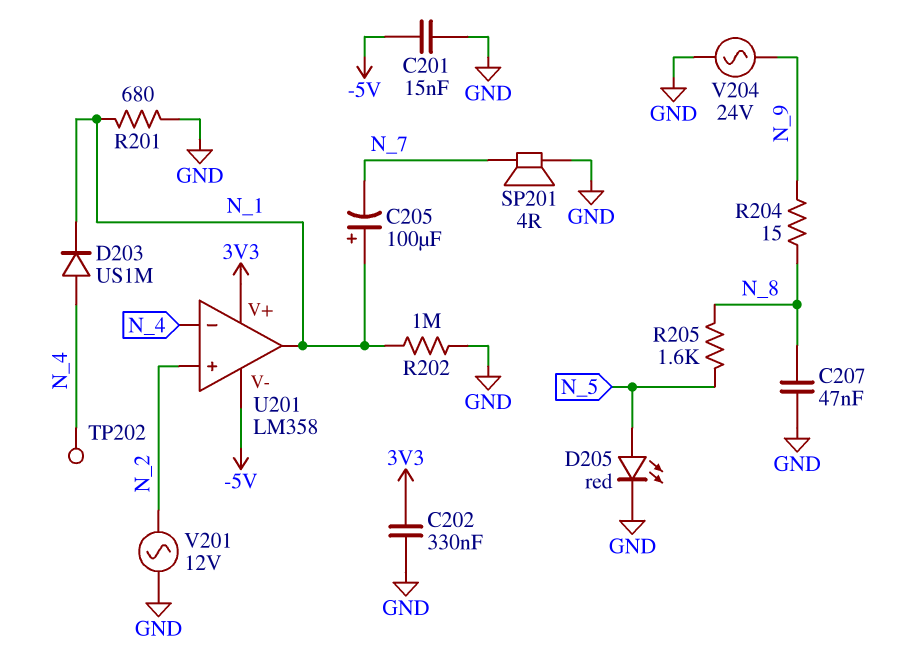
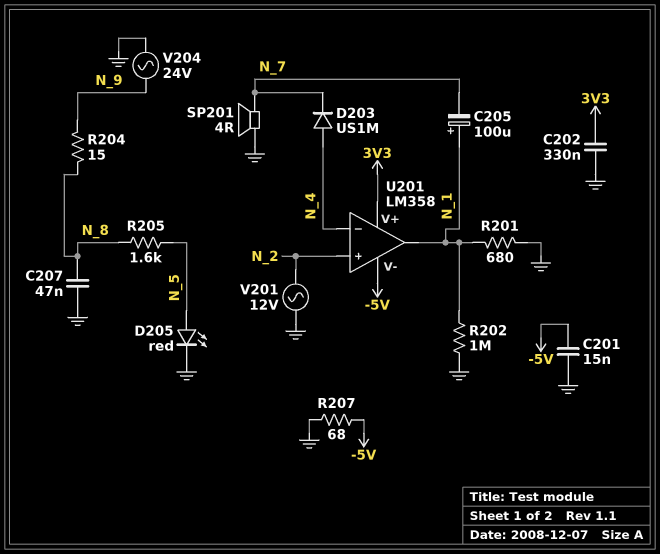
D203: diode US1M (A N_4, K N_1) -> diode US1M (A N_4, K N_7)
R207: none -> 68 (-5V, GND)
TP202: test point (N_4) -> none

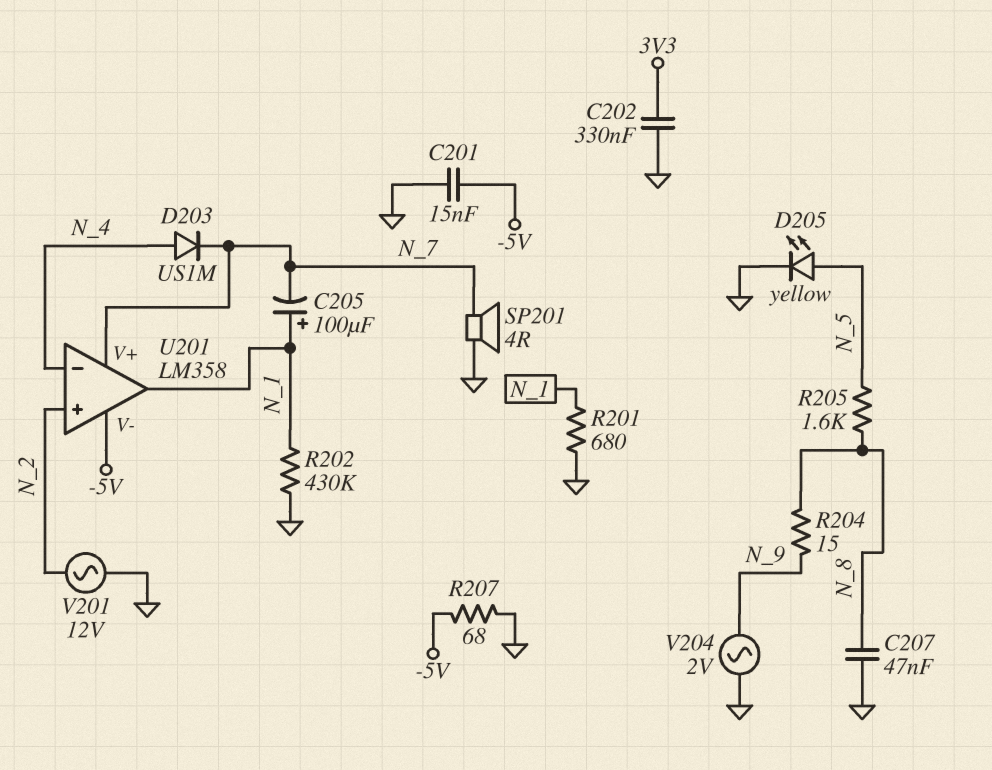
D205: LED red (A N_5, K GND) -> LED yellow (A N_5, K GND)
R202: 1M (GND, N_1) -> 430k (GND, N_1)
U201 pin V+: 3V3 -> N_7
V204: AC 24V (GND, N_9) -> AC 2V (GND, N_9)

